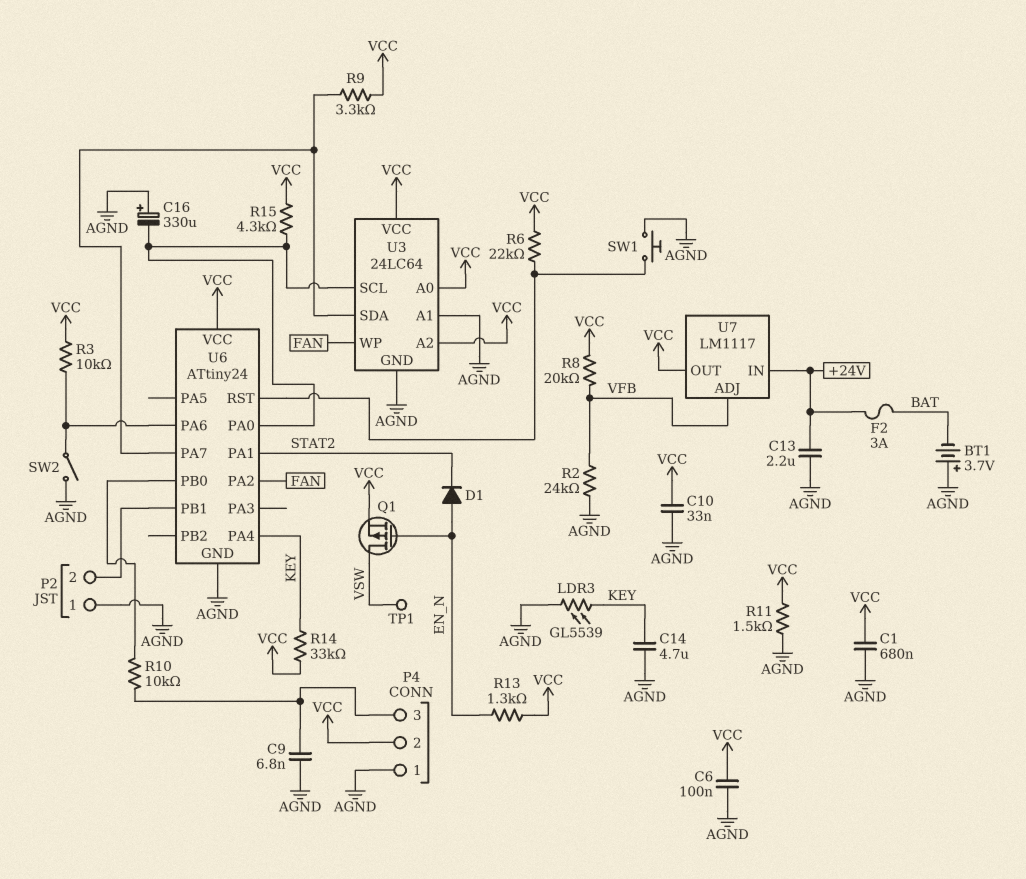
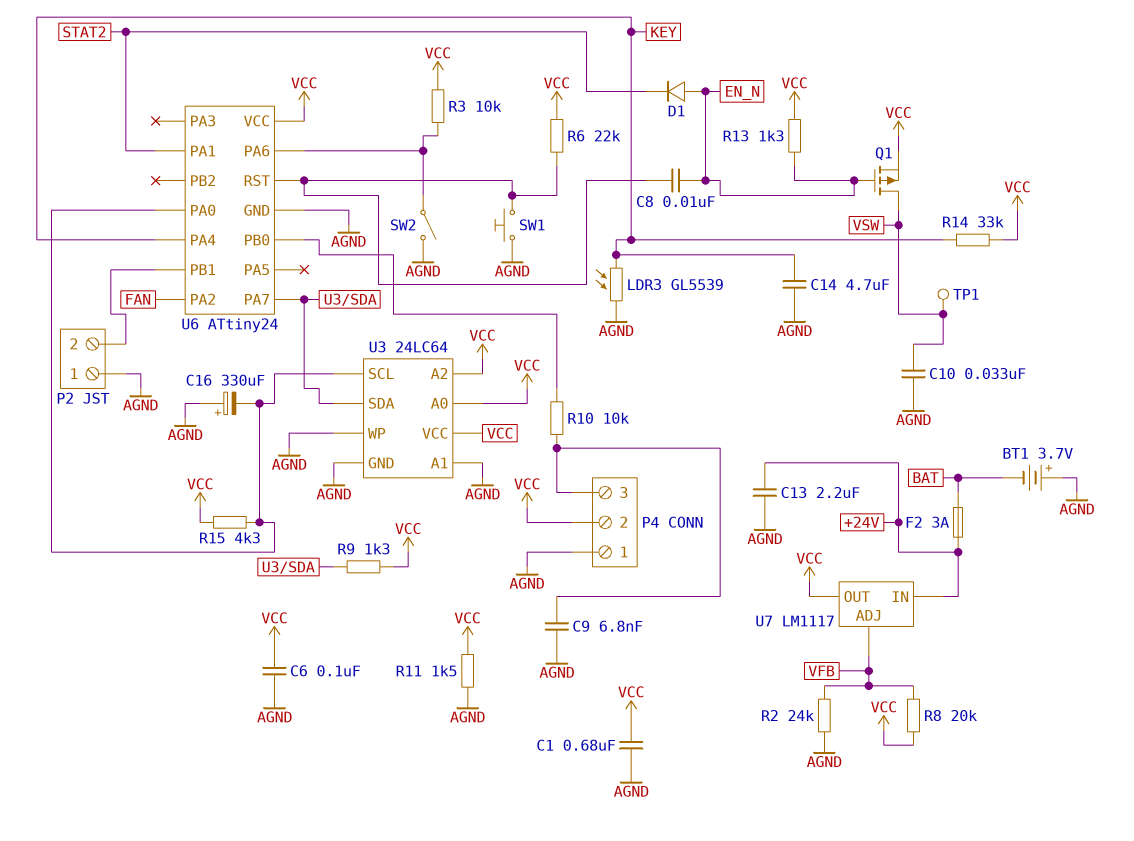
C8: none -> 10nF (EN_N, U6/RST)
C10: 33nF (AGND, VCC) -> 33nF (AGND, VSW)
R9: 3.3k (U3/SDA, VCC) -> 1.3k (U3/SDA, VCC)
U3 pin WP: FAN -> AGND

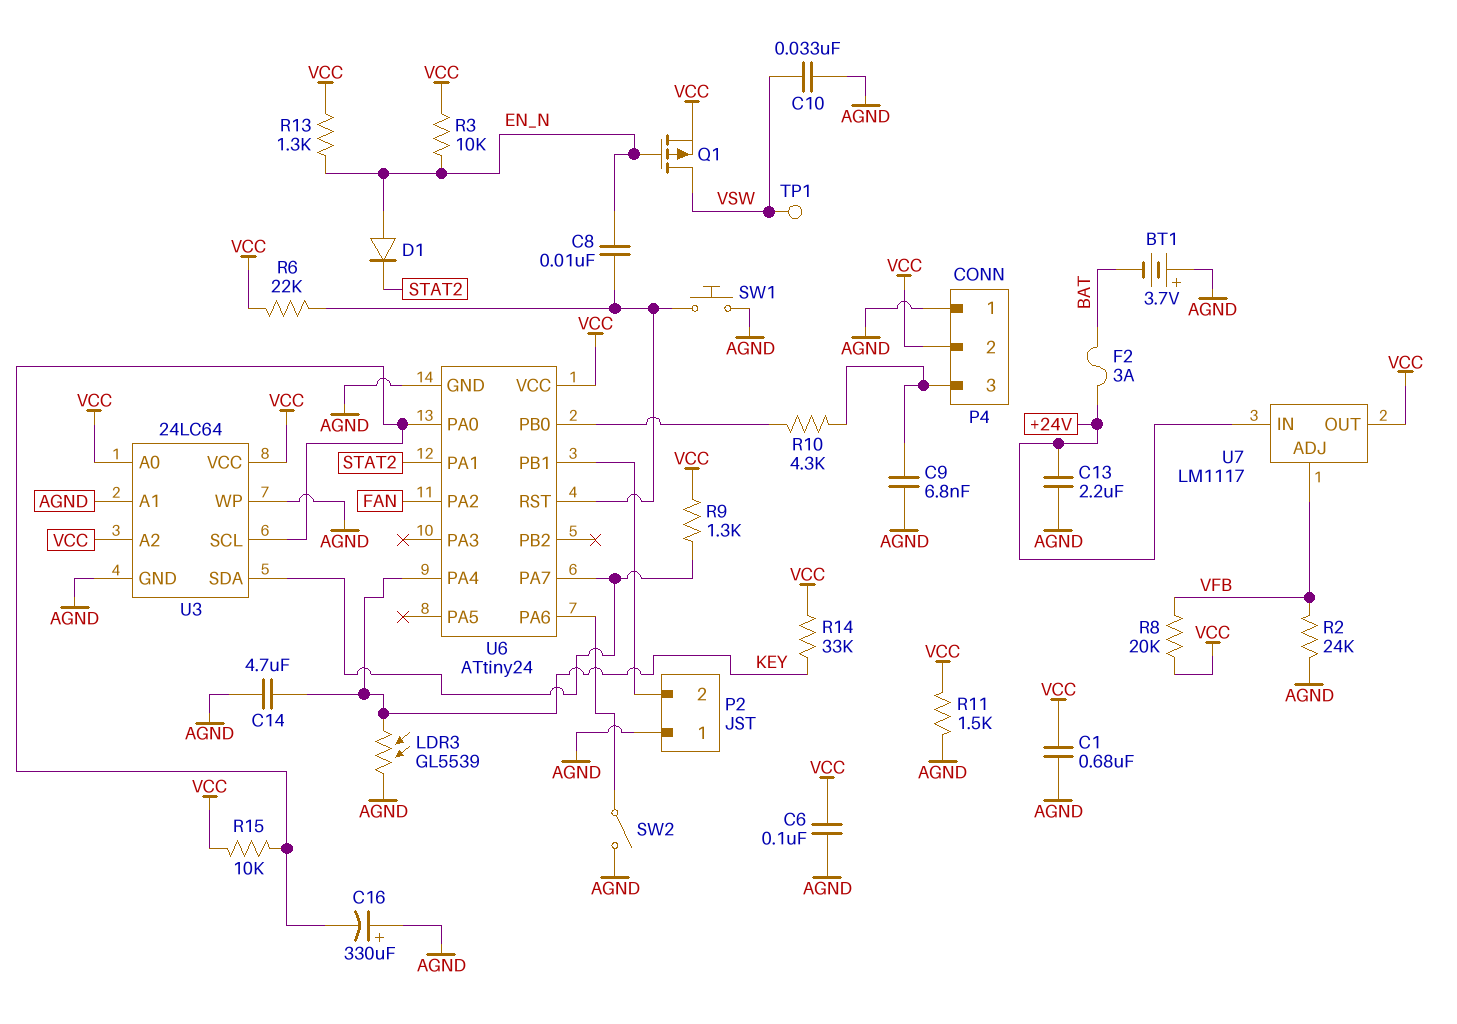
R3: 10k (U6/PA6, VCC) -> 10k (EN_N, VCC)
R10: 10k (P4/3, U6/PB0) -> 4.3k (P4/3, U6/PB0)
R15: 4.3k (U3/SCL, VCC) -> 10k (U3/SCL, VCC)

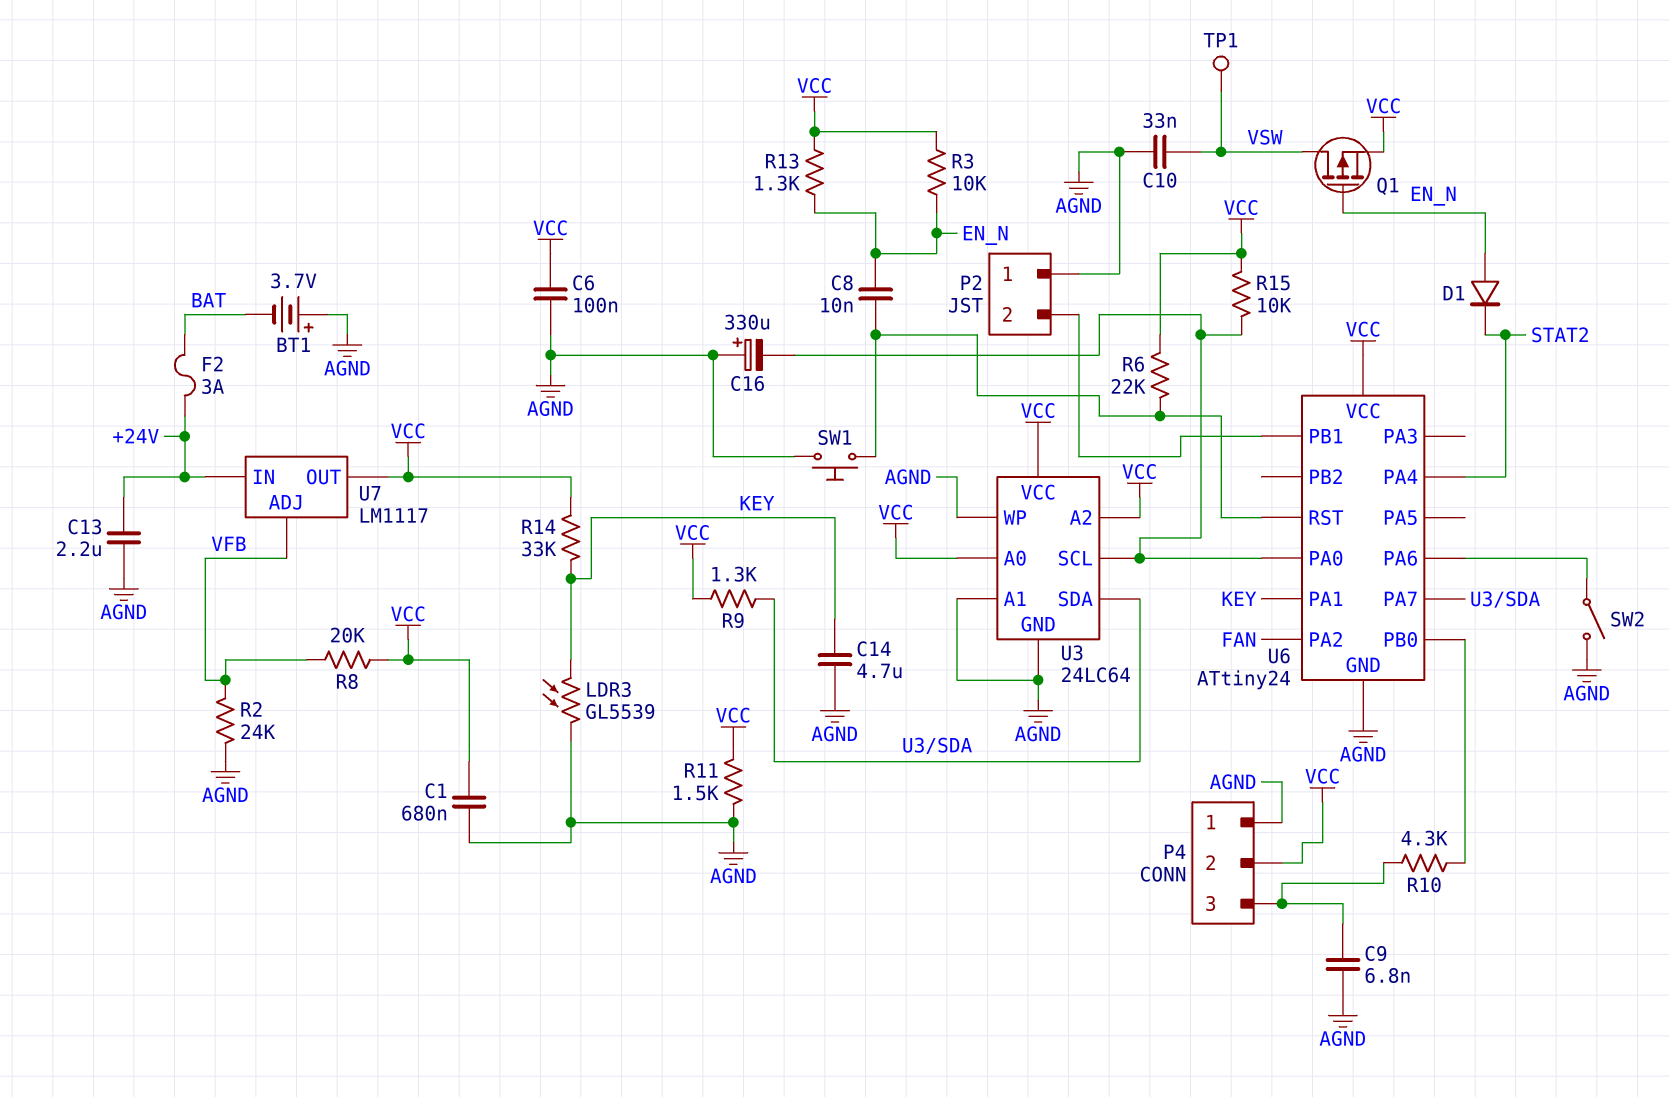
U6 pin PA1: STAT2 -> KEY
U6 pin PA4: KEY -> STAT2

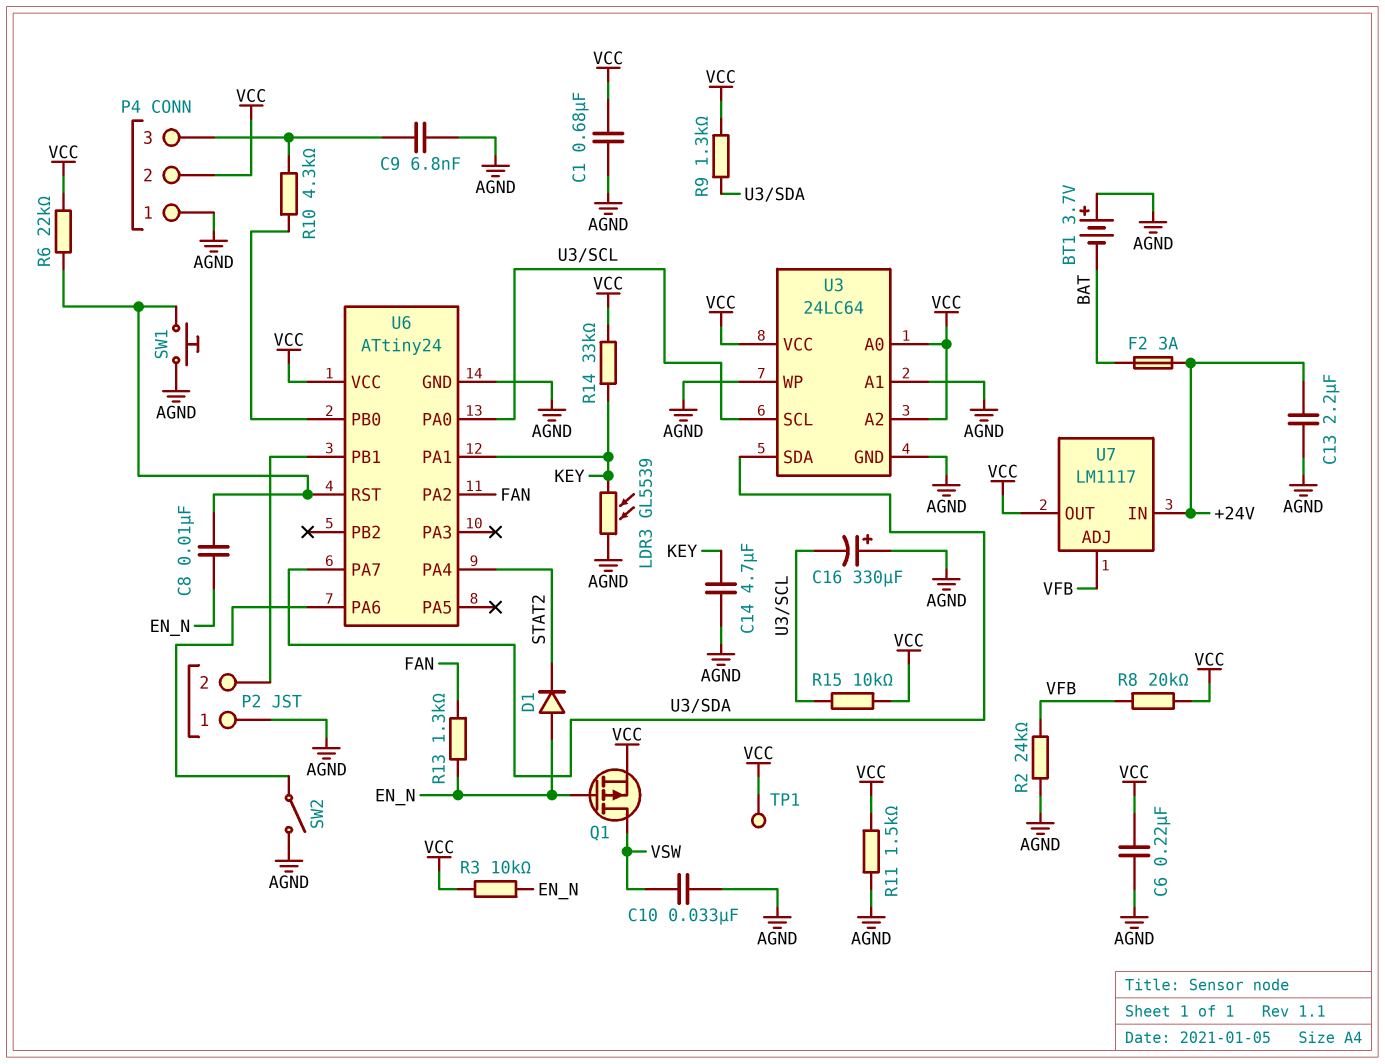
C6: 100nF (AGND, VCC) -> 220nF (AGND, VCC)
R13: 1.3k (EN_N, VCC) -> 1.3k (EN_N, FAN)
TP1: test point (VSW) -> test point (VCC)

